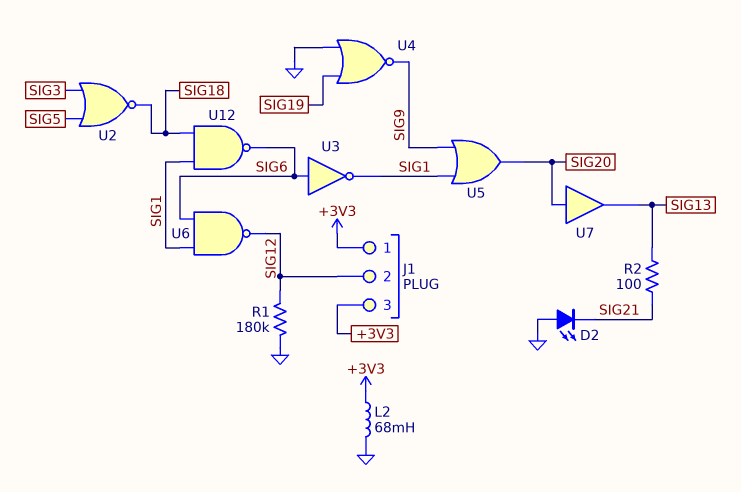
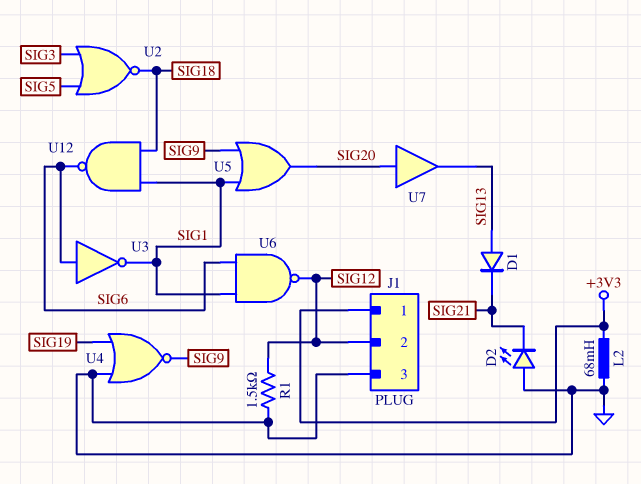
D1: none -> diode (A SIG13, K SIG21)
J1 pin 3: +3V3 -> GND
R1: 180k (GND, SIG12) -> 1.5k (GND, SIG12)
R2: 100 (SIG13, SIG21) -> none

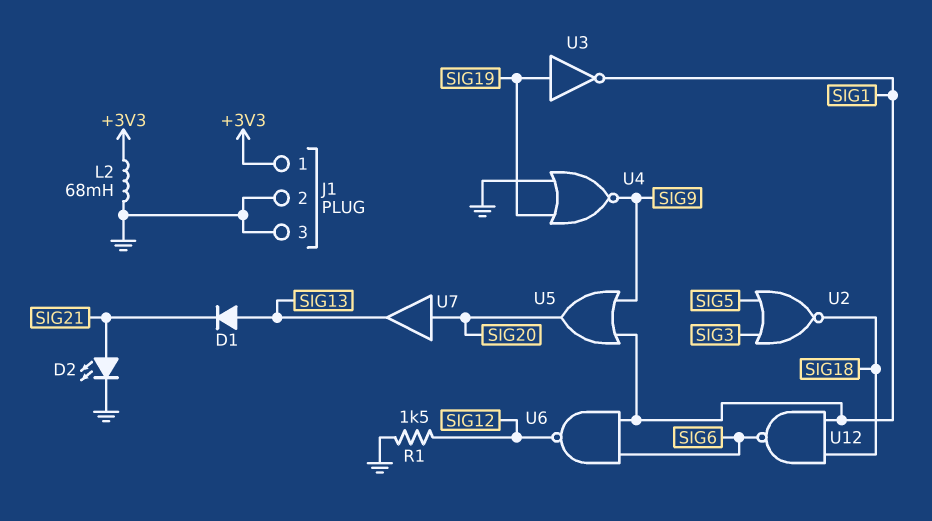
D2: LED (A GND, K SIG21) -> LED (A SIG21, K GND)
J1 pin 2: SIG12 -> GND
U3: NOT (in SIG6, out SIG1) -> NOT (in SIG19, out SIG1)

